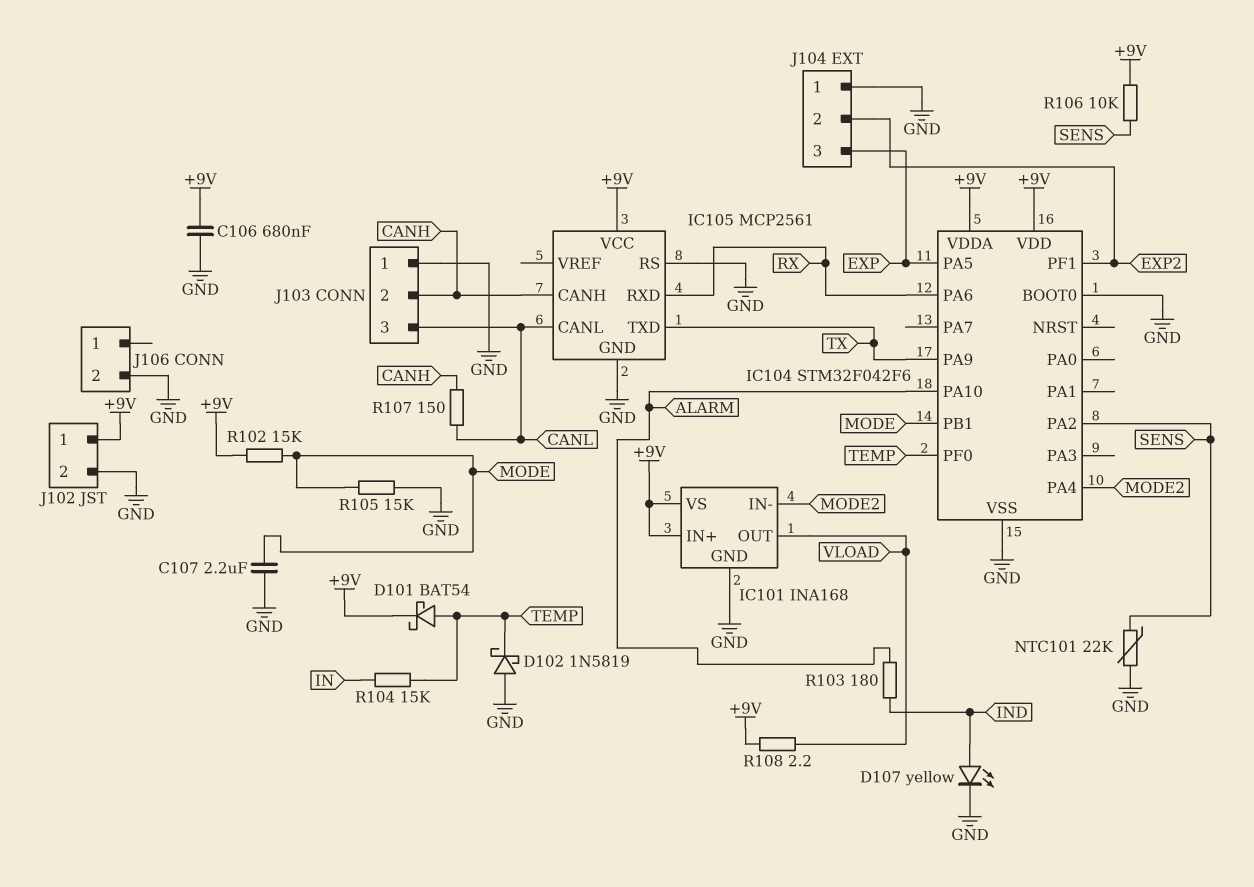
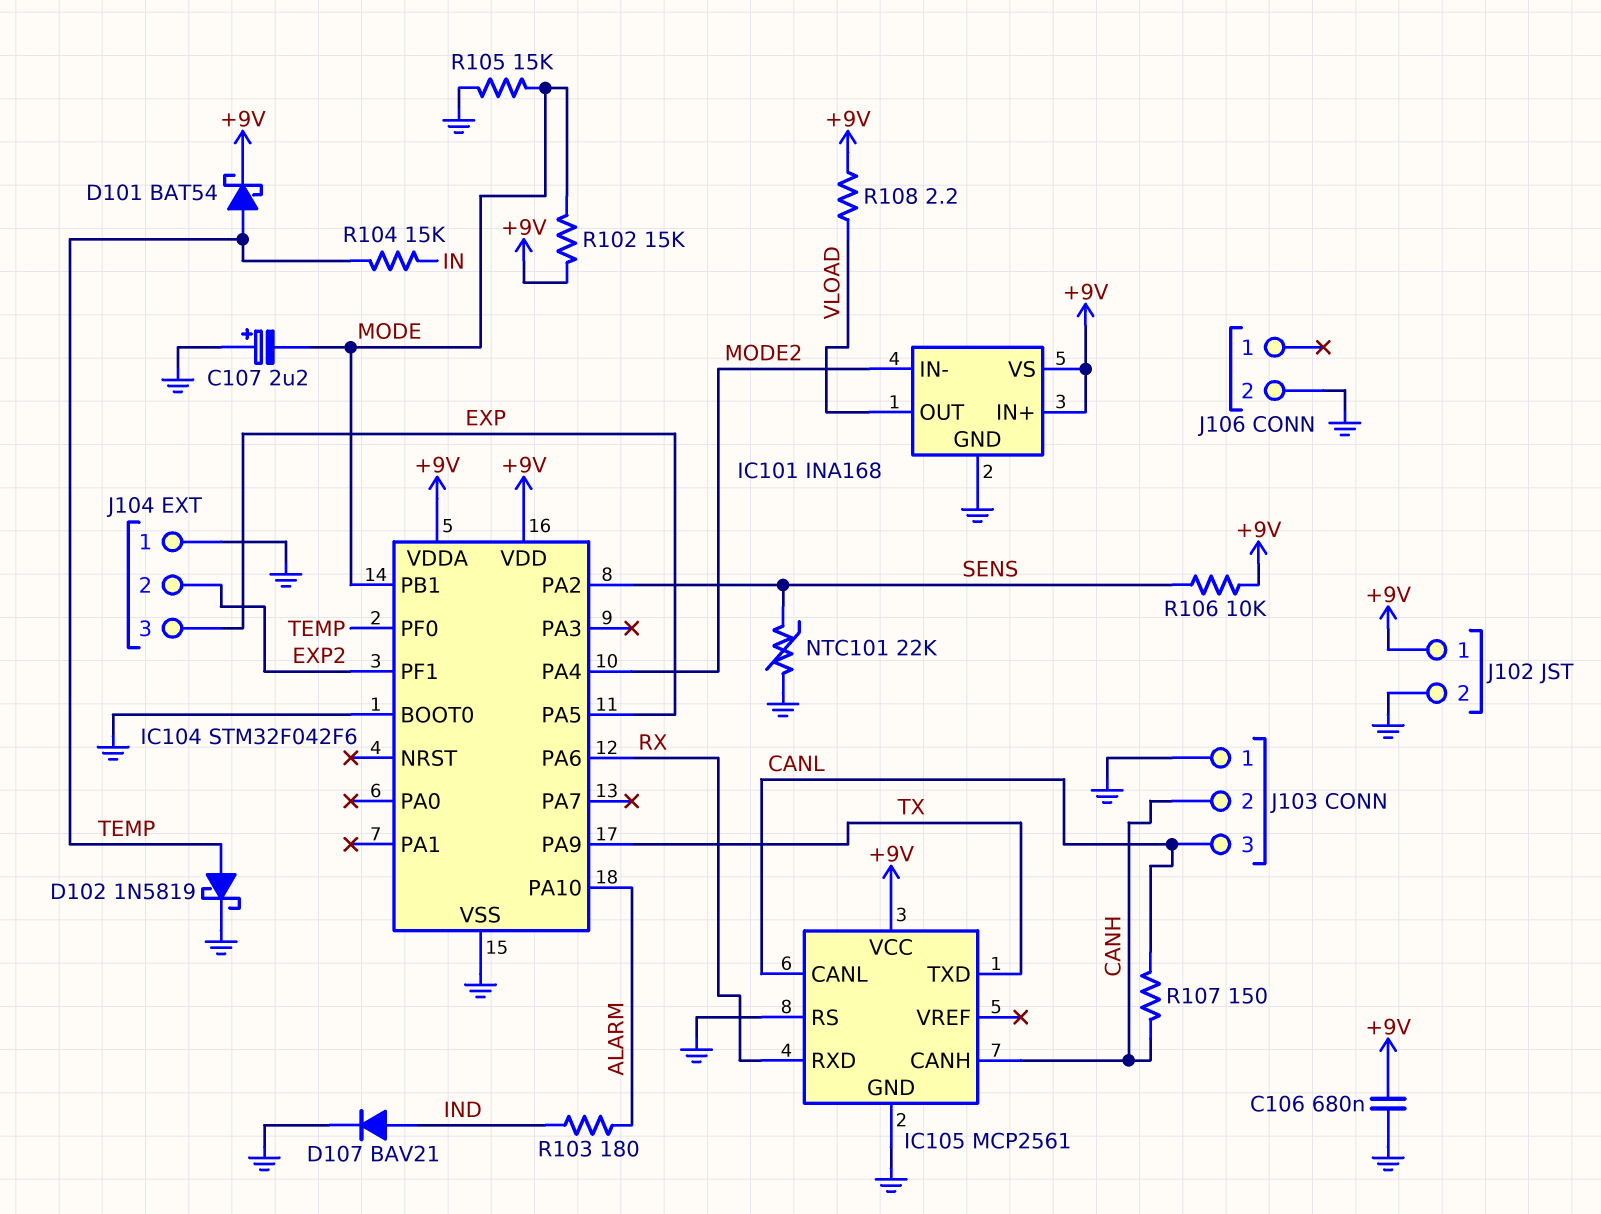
C107: 2.2uF (GND, MODE) -> 2.2uF (plus GND, minus MODE)
D102: schottky 1N5819 (A GND, K TEMP) -> schottky 1N5819 (A TEMP, K GND)
D107: LED yellow (A IND, K GND) -> diode BAV21 (A IND, K GND)

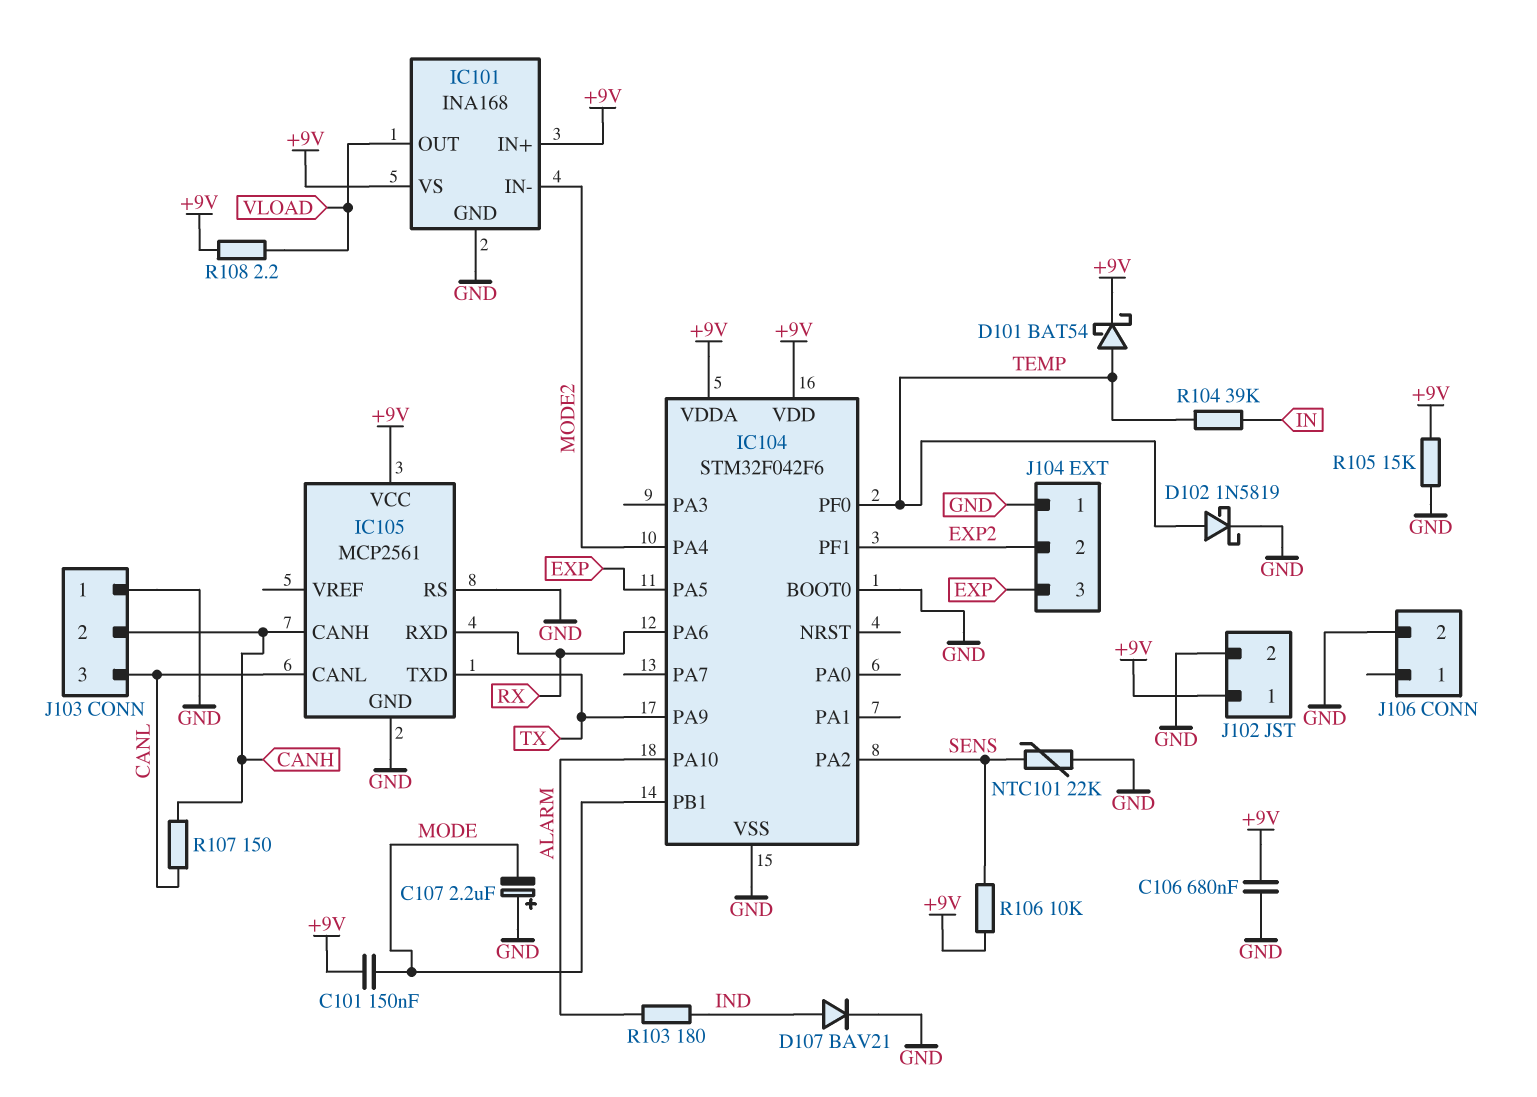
C101: none -> 150nF (+9V, MODE)
R102: 15k (+9V, MODE) -> none
R104: 15k (IN, TEMP) -> 39k (IN, TEMP)
R105: 15k (GND, MODE) -> 15k (+9V, GND)

